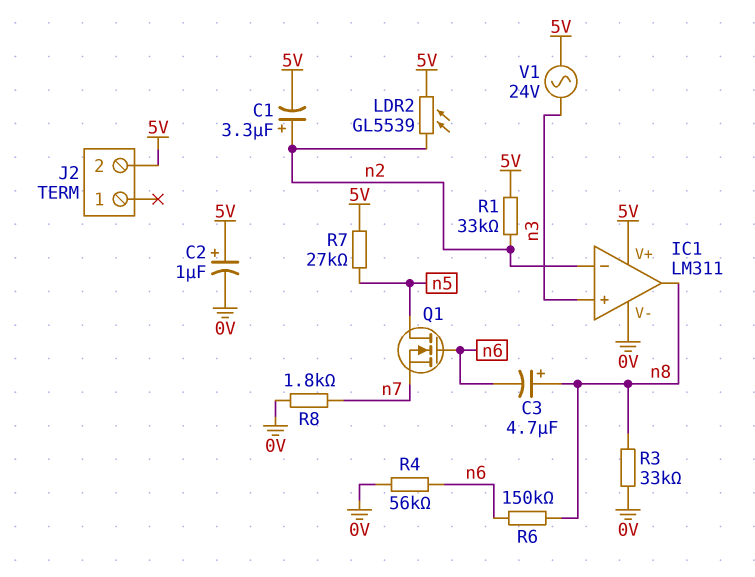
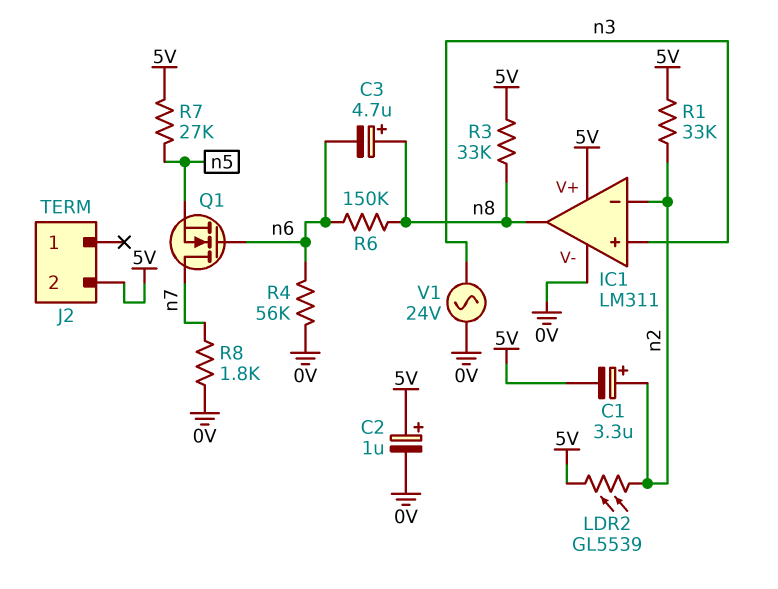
Q1: NMOS (G n6, D n5, S n7) -> NMOS (G n6, D n7, S n5)
R3: 33k (0V, n8) -> 33k (5V, n8)
V1: AC 24V (5V, n3) -> AC 24V (0V, n3)

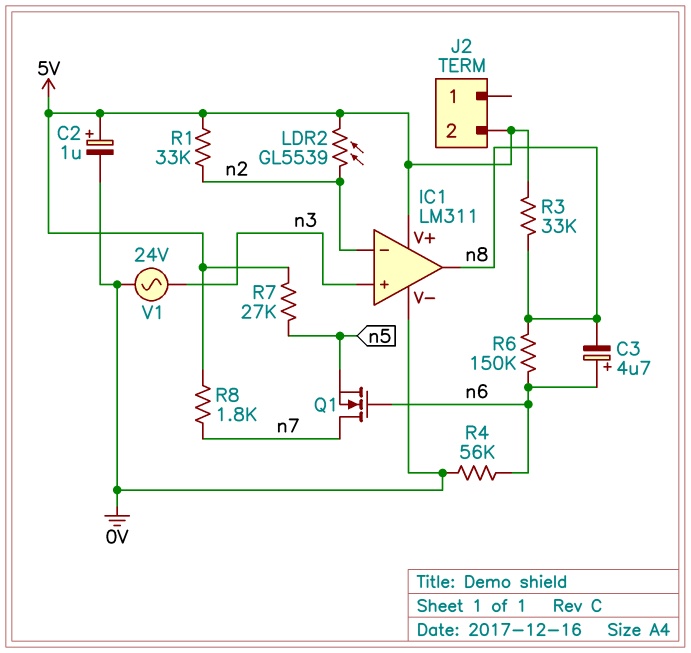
C1: 3.3uF (plus n2, minus 5V) -> none
C3: 4.7uF (plus n8, minus n6) -> 4.7uF (plus n6, minus n8)
R8: 1.8k (0V, n7) -> 1.8k (5V, n7)

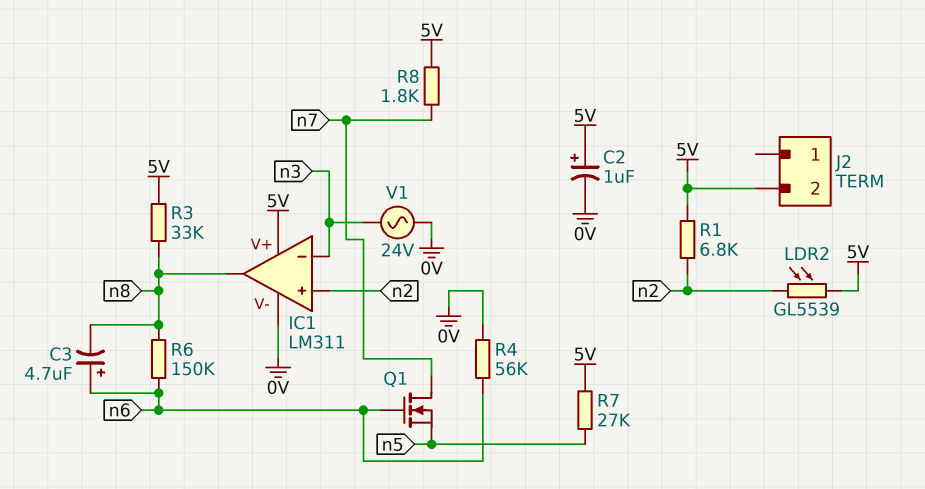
IC1 pin in+: n3 -> n2
IC1 pin in-: n2 -> n3
R1: 33k (5V, n2) -> 6.8k (5V, n2)

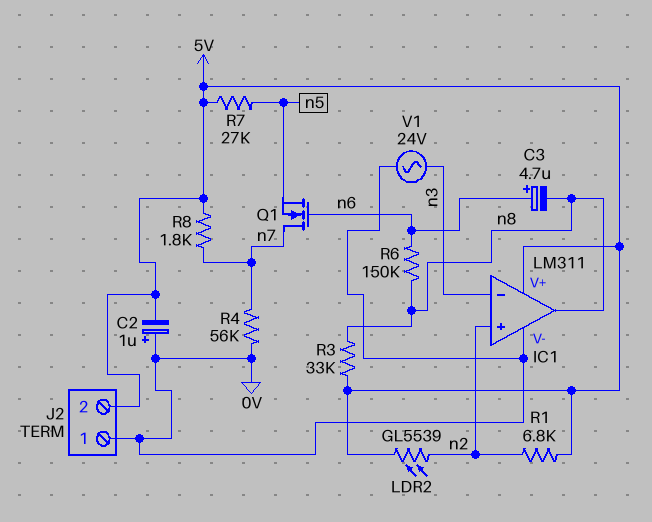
C2: 1uF (plus 5V, minus 0V) -> 1uF (plus 0V, minus 5V)
J2 pin 1: none -> 0V
R4: 56k (0V, n6) -> 56k (0V, n7)

